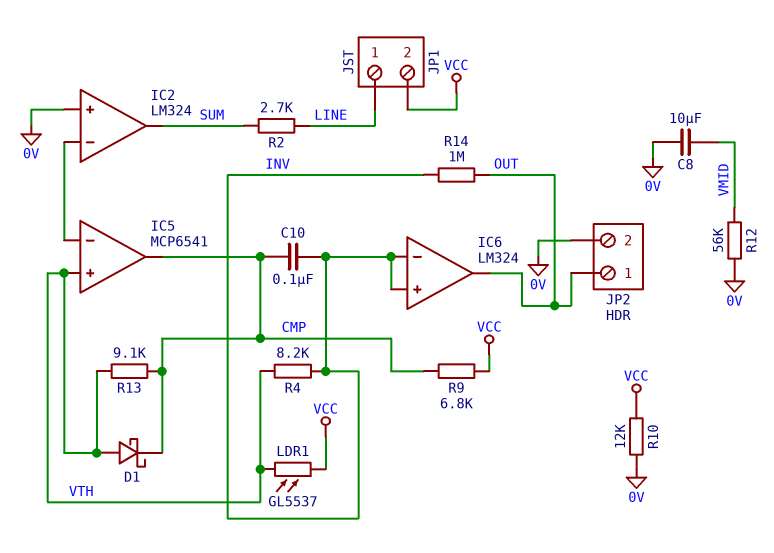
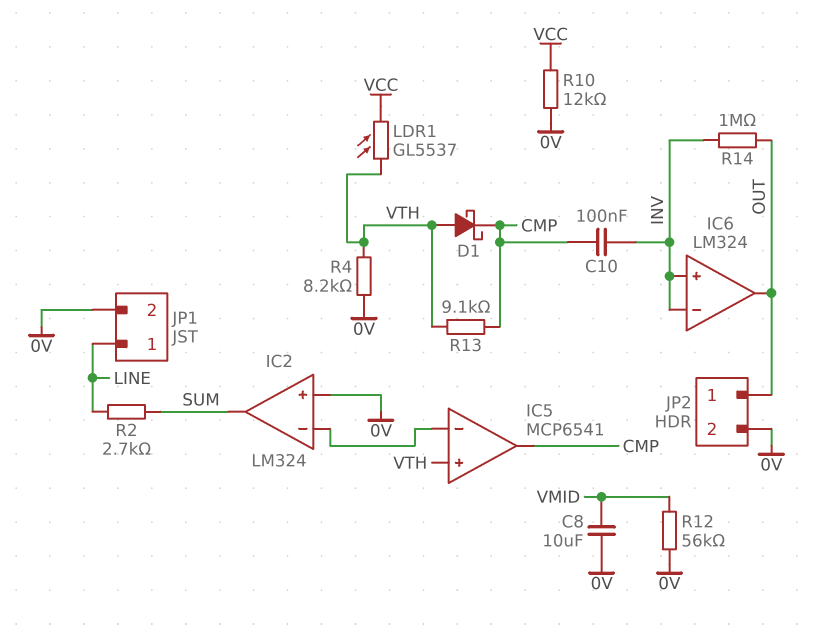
JP1 pin 2: VCC -> 0V
R4: 8.2k (INV, VTH) -> 8.2k (0V, VTH)
R9: 6.8k (CMP, VCC) -> none

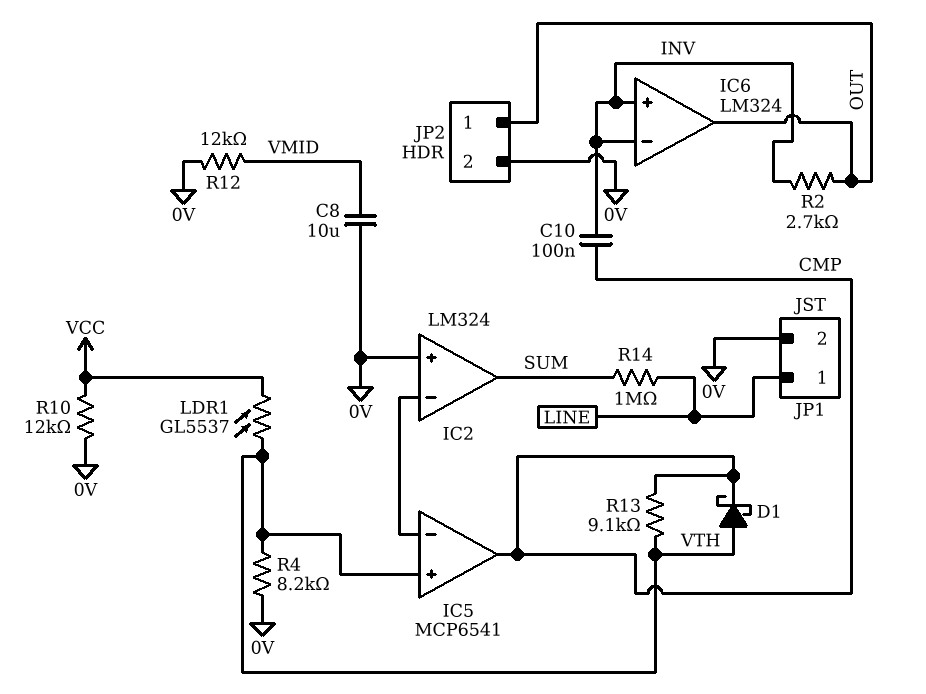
R2: 2.7k (LINE, SUM) -> 2.7k (INV, OUT)
R12: 56k (0V, VMID) -> 12k (0V, VMID)
R14: 1M (INV, OUT) -> 1M (LINE, SUM)

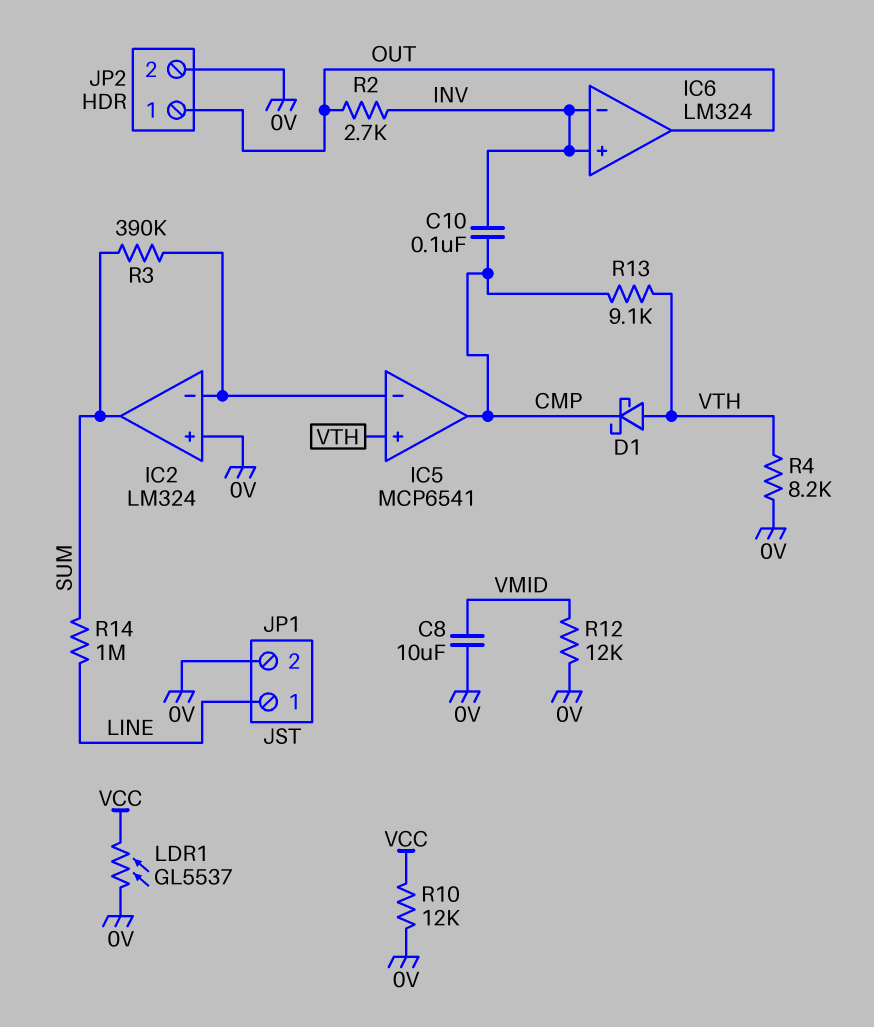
LDR1: GL5537 (VCC, VTH) -> GL5537 (0V, VCC)
R3: none -> 390k (IC2/in-, SUM)

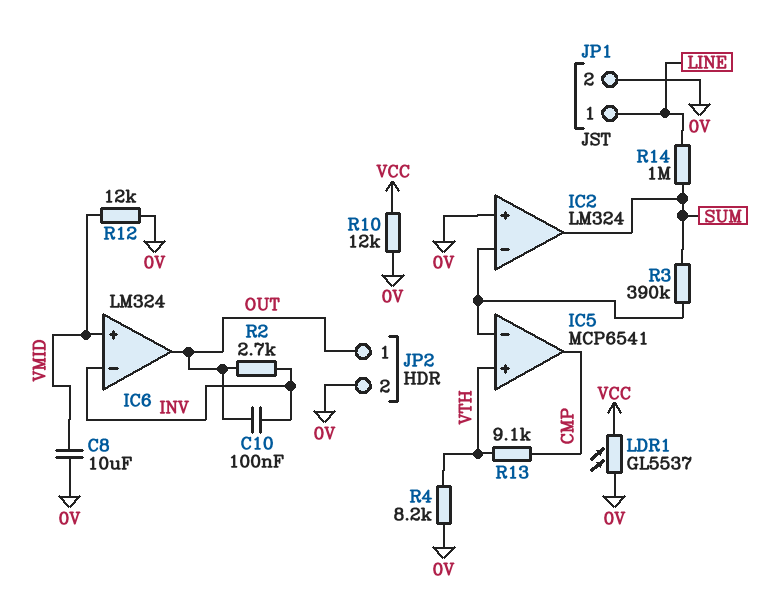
C10: 100nF (CMP, INV) -> 100nF (INV, OUT)
D1: schottky (A VTH, K CMP) -> none
IC6 pin in+: INV -> VMID

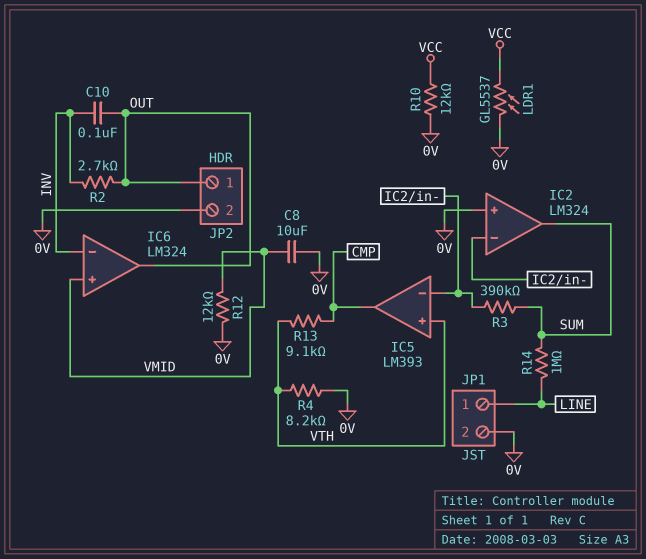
IC5: MCP6541 -> LM393

